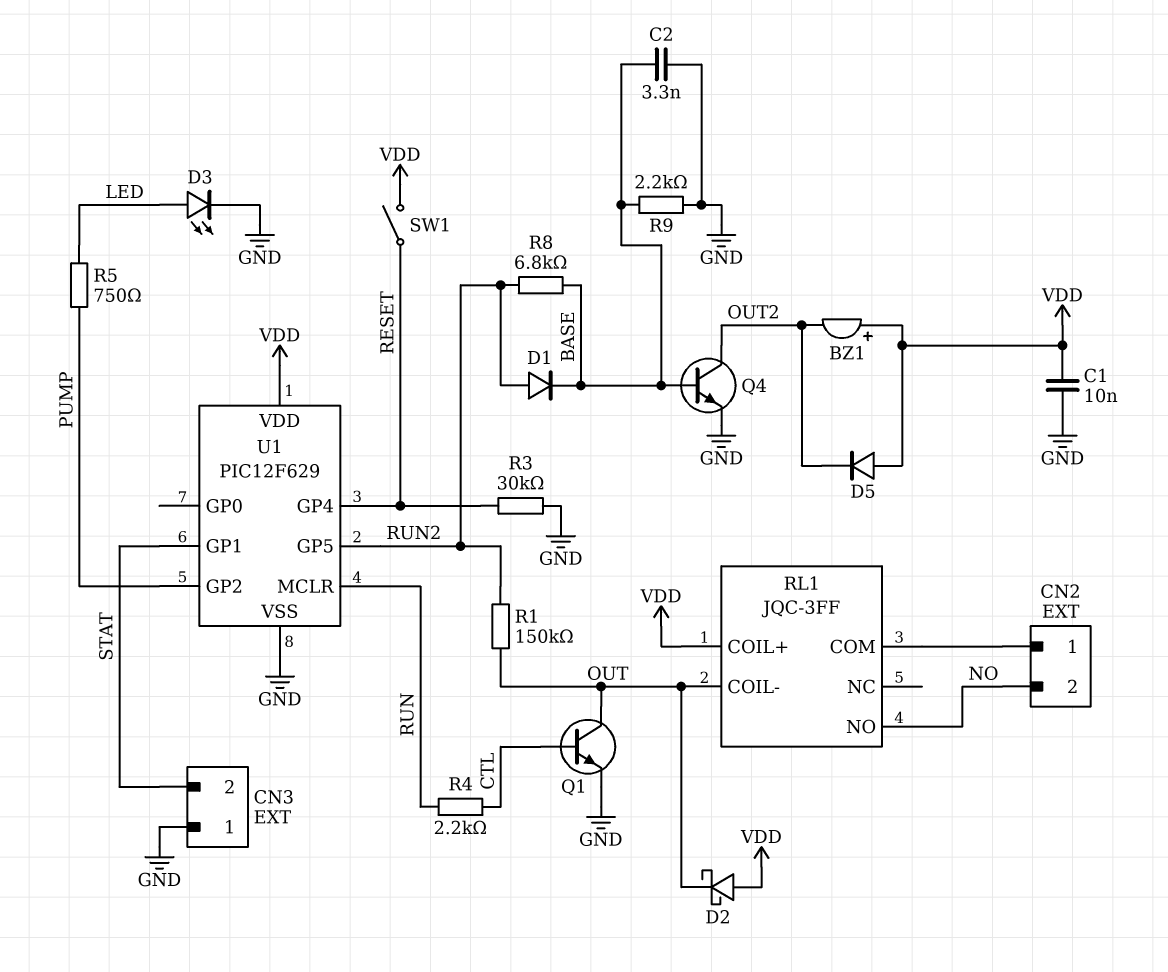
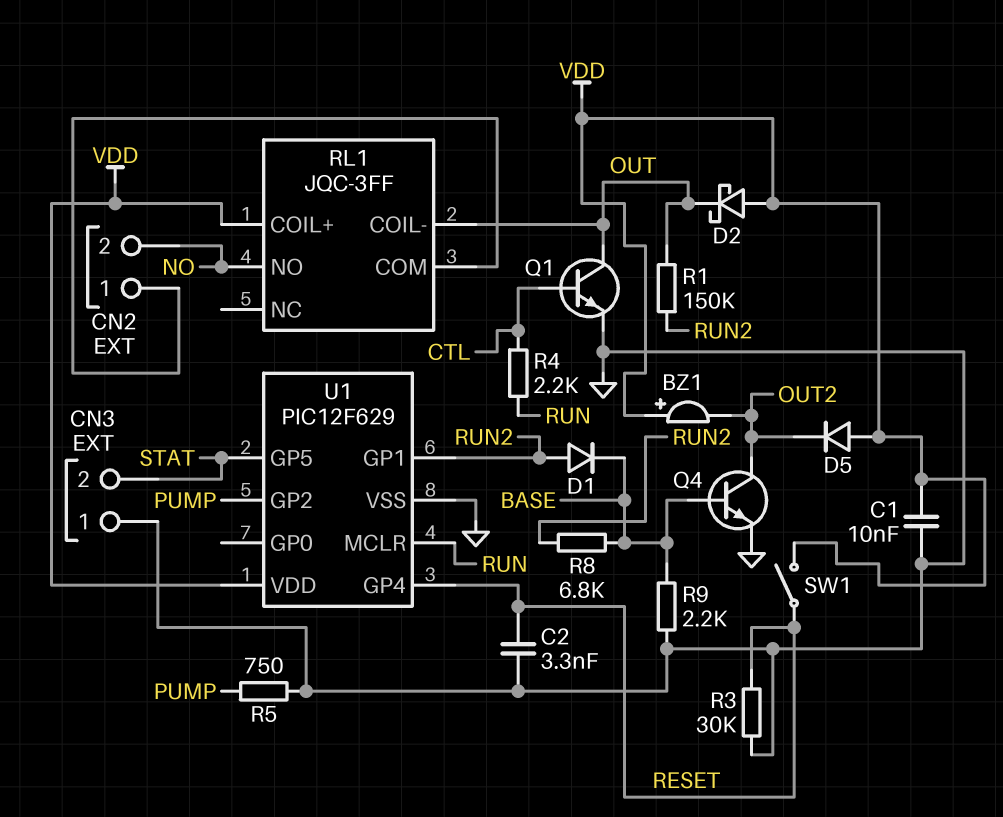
C2: 3.3nF (BASE, GND) -> 3.3nF (GND, RESET)
D3: LED (A LED, K GND) -> none
R5: 750 (LED, PUMP) -> 750 (GND, PUMP)
U1 pin GP1: STAT -> RUN2
U1 pin GP5: RUN2 -> STAT

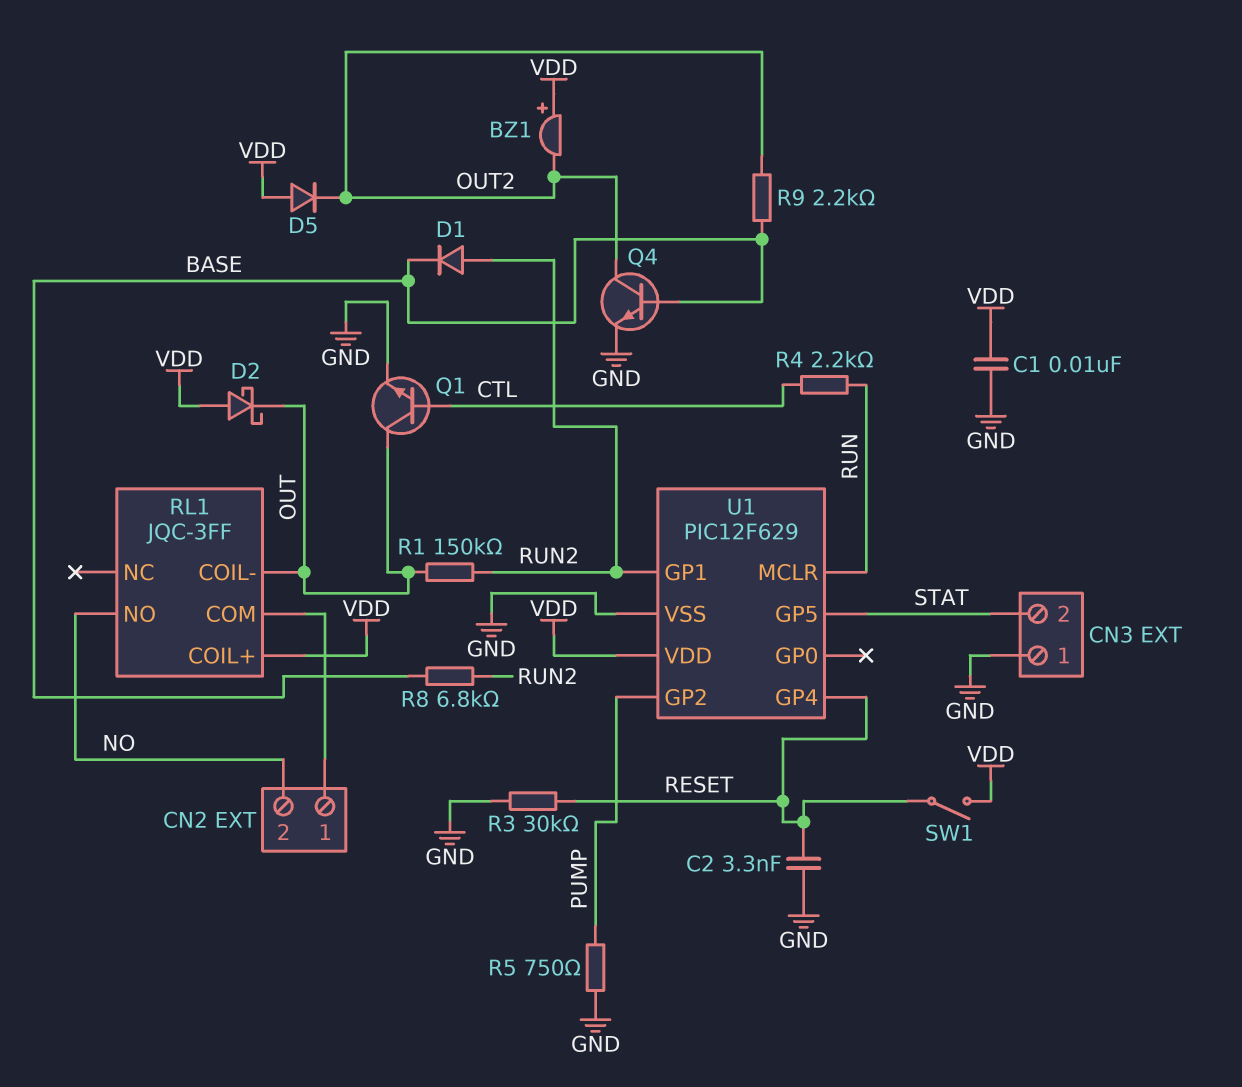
R9: 2.2k (BASE, GND) -> 2.2k (BASE, OUT2)

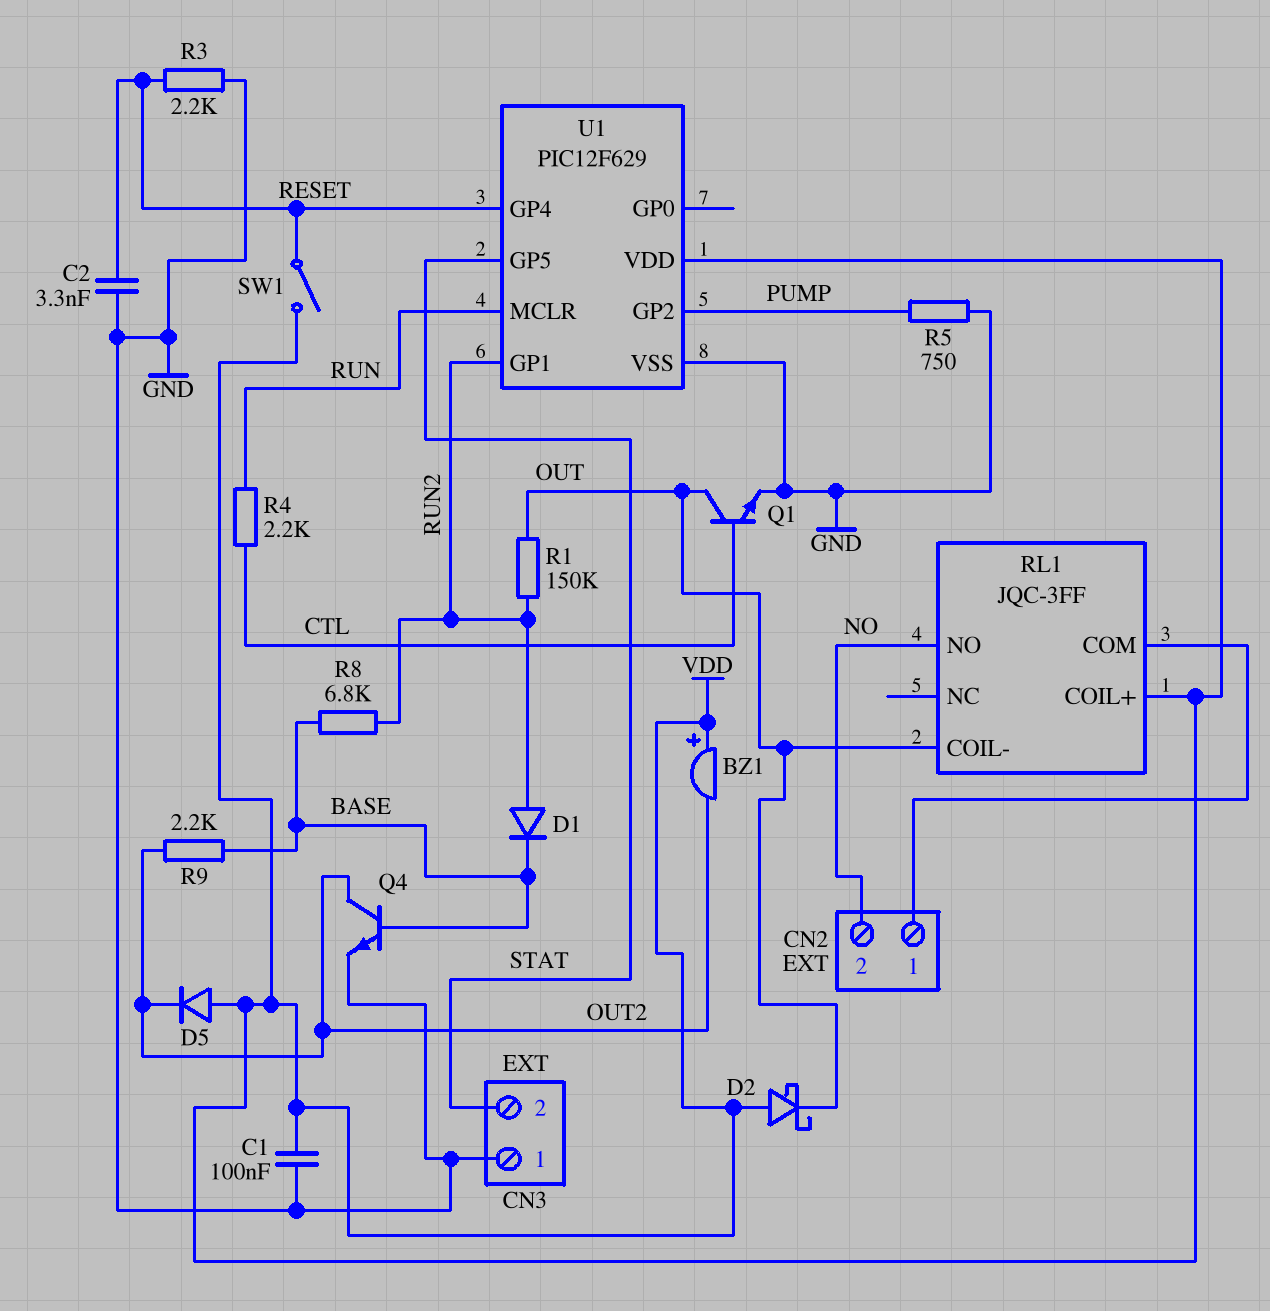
C1: 10nF (GND, VDD) -> 100nF (GND, VDD)
R3: 30k (GND, RESET) -> 2.2k (GND, RESET)

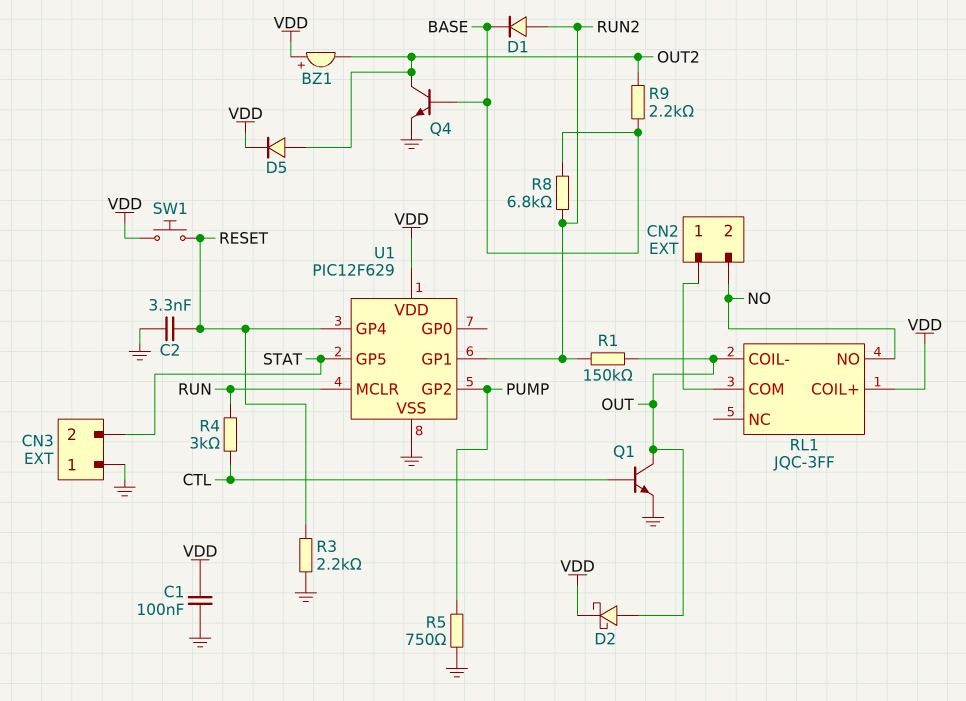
D2: schottky (A VDD, K OUT) -> schottky (A OUT, K VDD)
D5: diode (A VDD, K OUT2) -> diode (A OUT2, K VDD)
R4: 2.2k (CTL, RUN) -> 3k (CTL, RUN)
SW1: switch (RESET, VDD) -> button (RESET, VDD)

